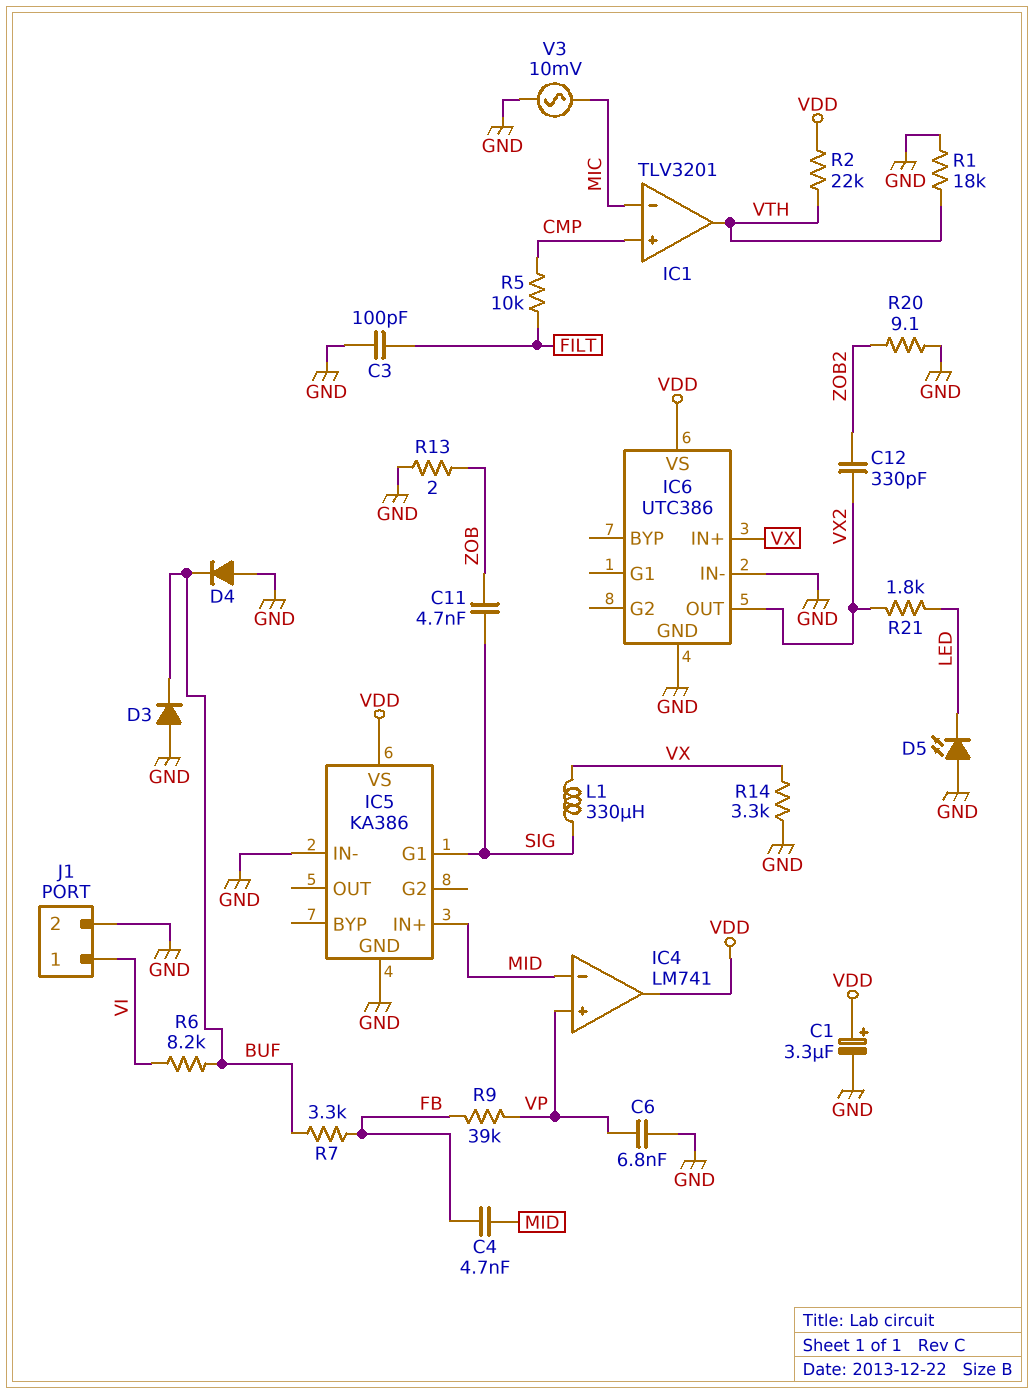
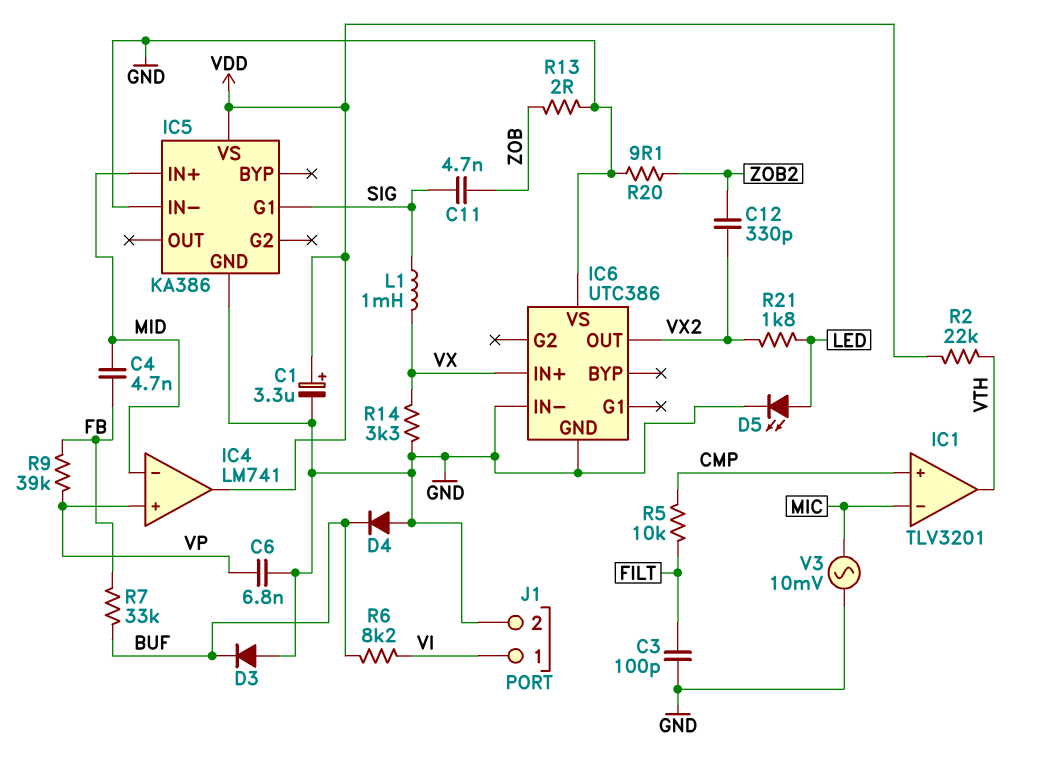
D5: LED (A GND, K LED) -> LED (A LED, K GND)
IC6 pin VS: VDD -> GND
L1: 330uH (SIG, VX) -> 1mH (SIG, VX)
R1: 18k (GND, VTH) -> none
R7: 3.3k (BUF, FB) -> 33k (BUF, FB)

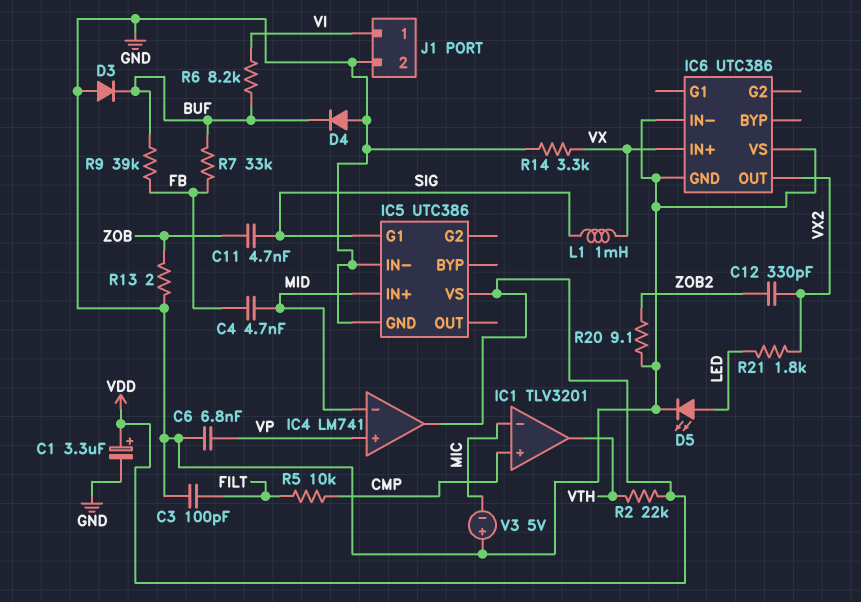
IC5: KA386 -> UTC386
R9: 39k (FB, VP) -> 39k (BUF, FB)
V3: AC 10mV (GND, MIC) -> 5V (plus GND, minus MIC)

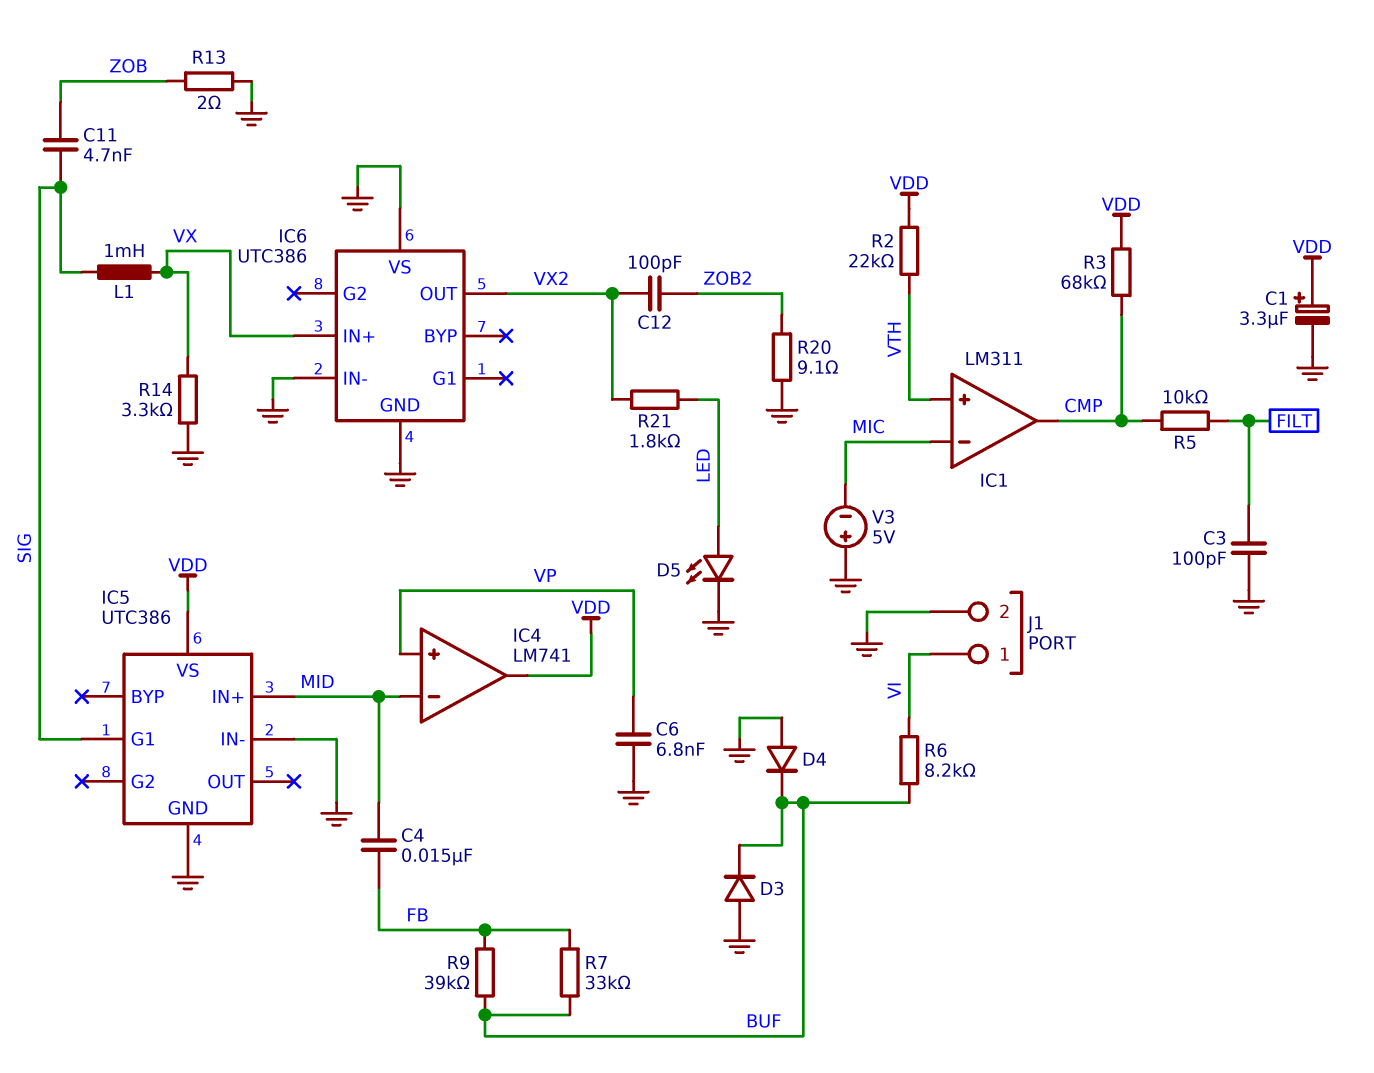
C4: 4.7nF (FB, MID) -> 15nF (FB, MID)
C12: 330pF (VX2, ZOB2) -> 100pF (VX2, ZOB2)
IC1: TLV3201 -> LM311
IC1 pin in+: CMP -> VTH
IC1 pin out: VTH -> CMP
R3: none -> 68k (CMP, VDD)

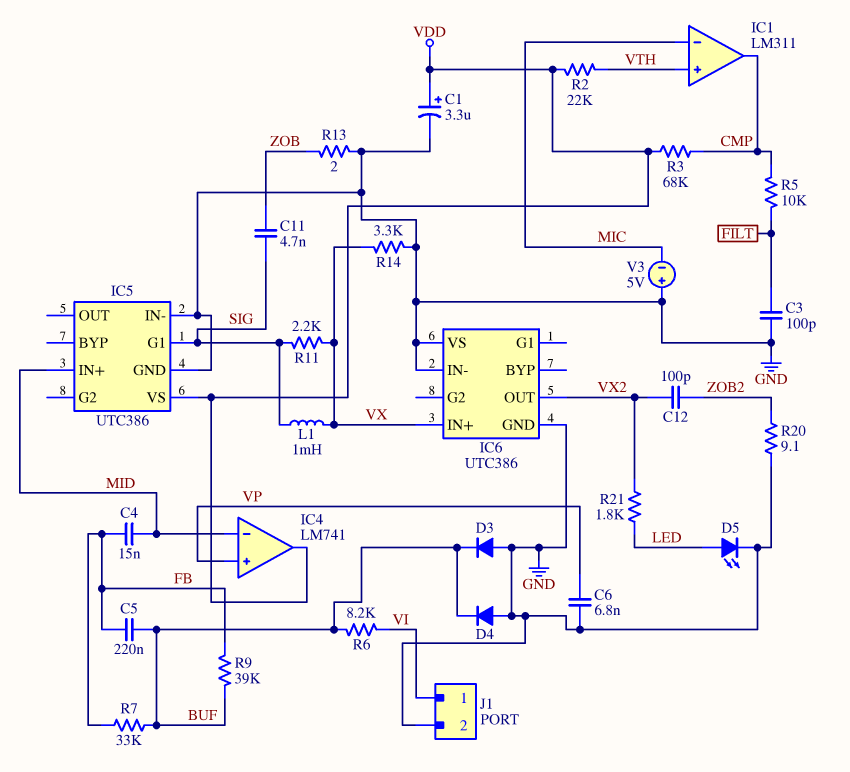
C5: none -> 220nF (BUF, FB)
R11: none -> 2.2k (SIG, VX)

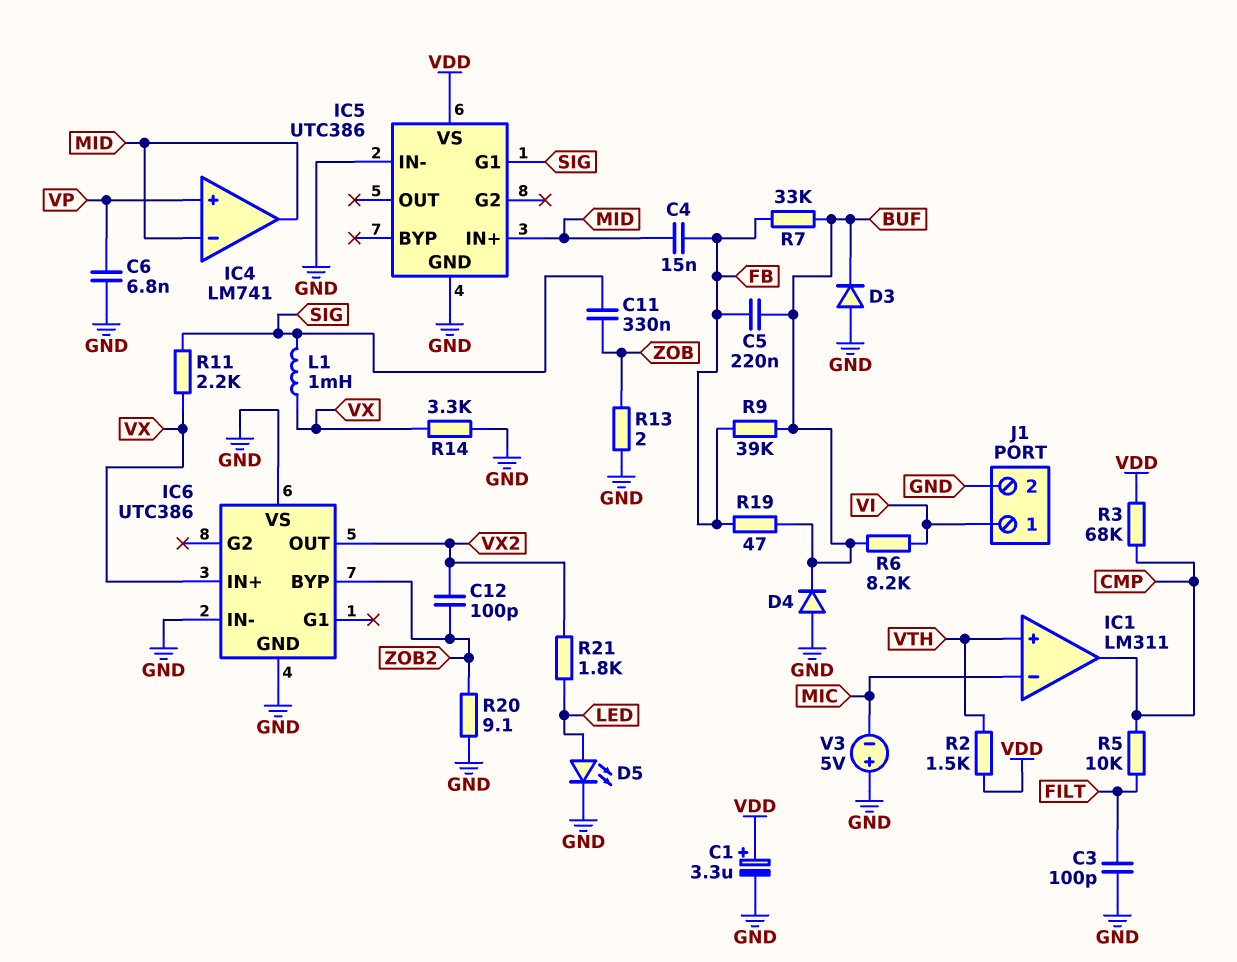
C11: 4.7nF (SIG, ZOB) -> 330nF (SIG, ZOB)
IC4 pin out: VDD -> MID
IC6 pin BYP: none -> ZOB2
R2: 22k (VDD, VTH) -> 1.5k (VDD, VTH)
R19: none -> 47 (BUF, FB)

